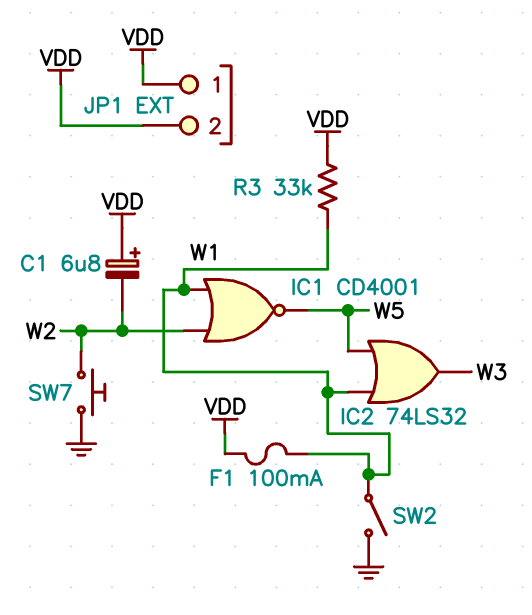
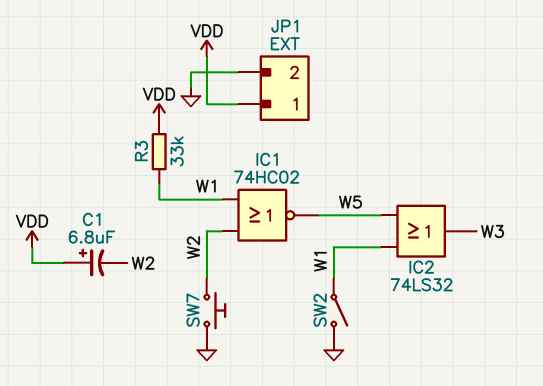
F1: 100mA (VDD, W1) -> none
IC1: NOR CD4001 (in W1, in W2, out W5) -> NOR 74HC02 (in W1, in W2, out W5)
JP1 pin 2: VDD -> GND

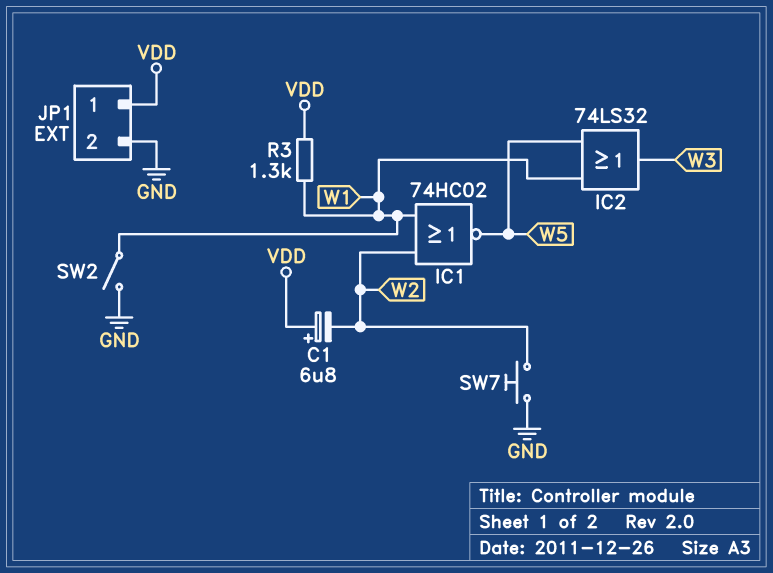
R3: 33k (VDD, W1) -> 1.3k (VDD, W1)

